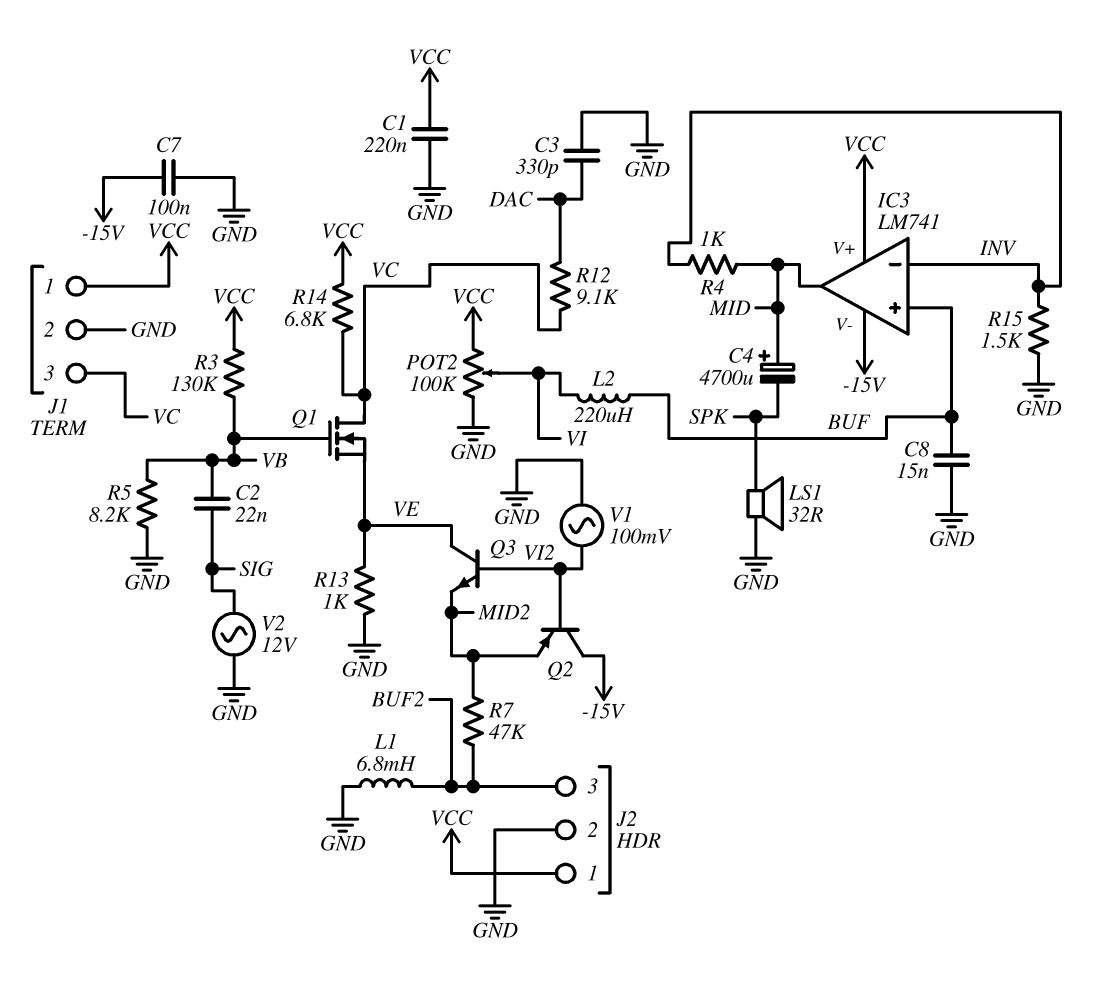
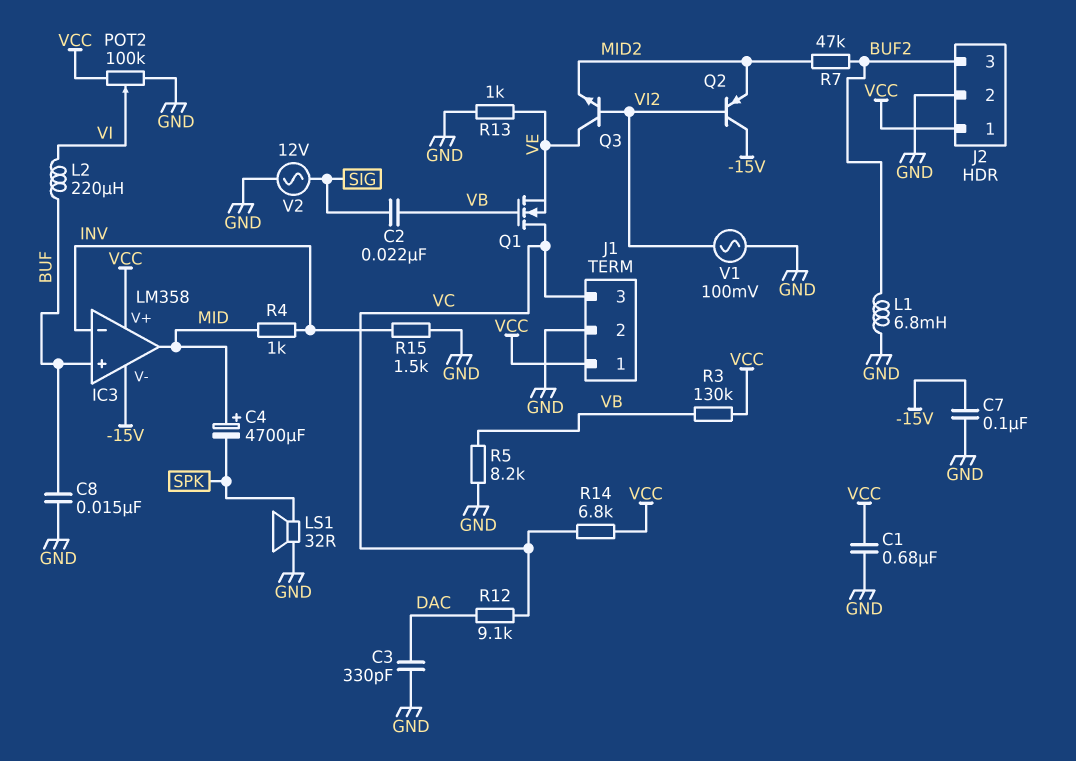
C1: 220nF (GND, VCC) -> 680nF (GND, VCC)
IC3: LM741 -> LM358

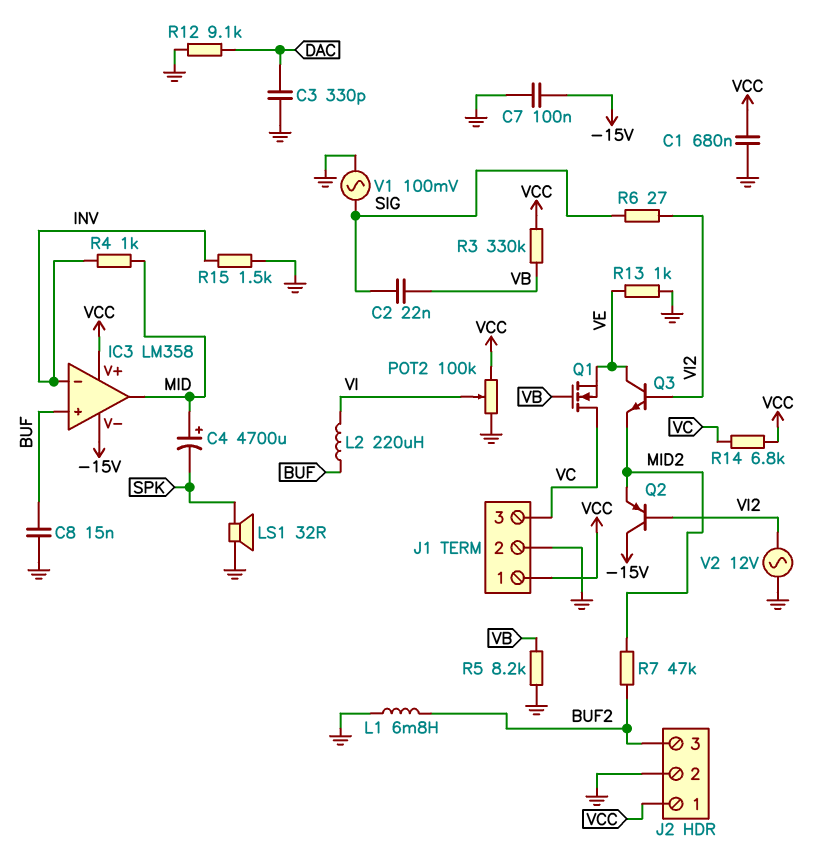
R3: 130k (VB, VCC) -> 330k (VB, VCC)
R6: none -> 27 (SIG, VI2)
R12: 9.1k (DAC, VC) -> 9.1k (DAC, GND)
V1: AC 100mV (GND, VI2) -> AC 100mV (GND, SIG)
V2: AC 12V (GND, SIG) -> AC 12V (GND, VI2)

